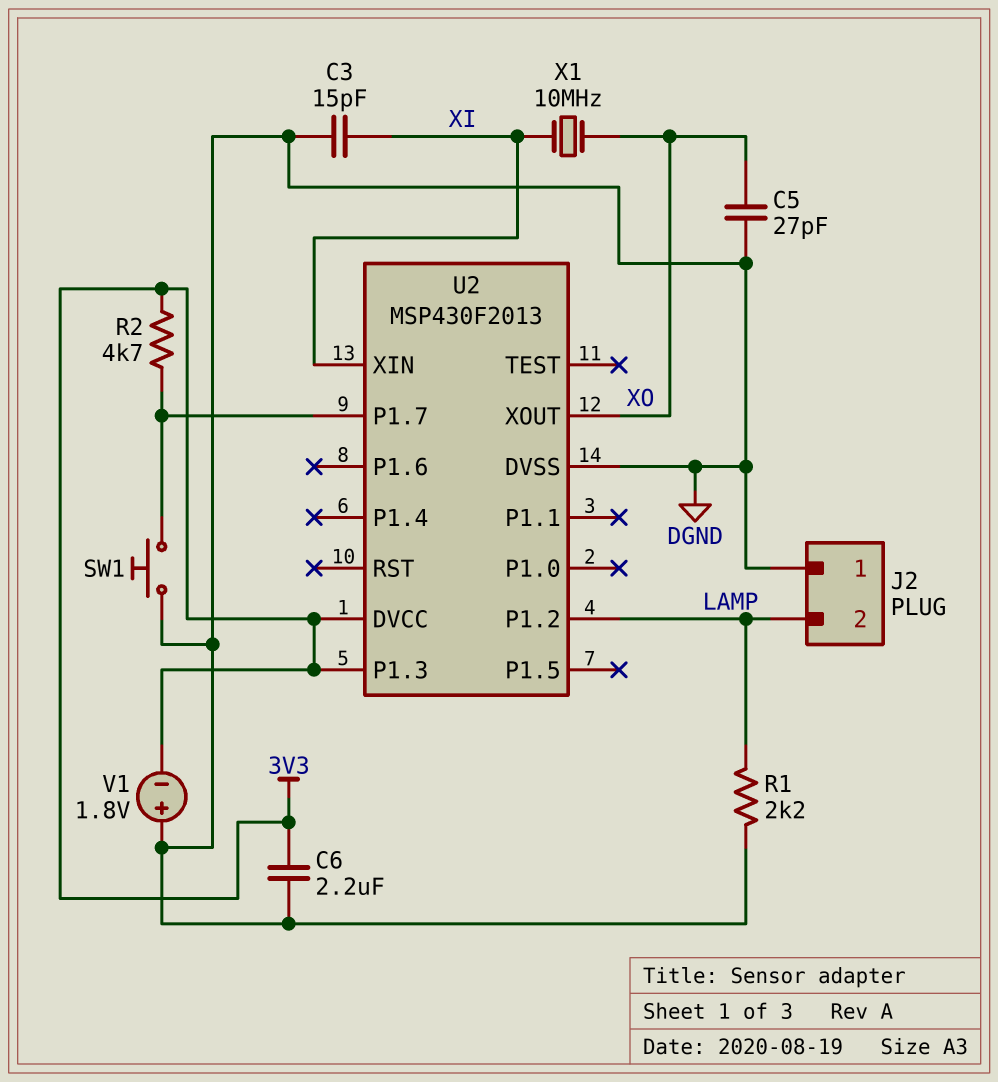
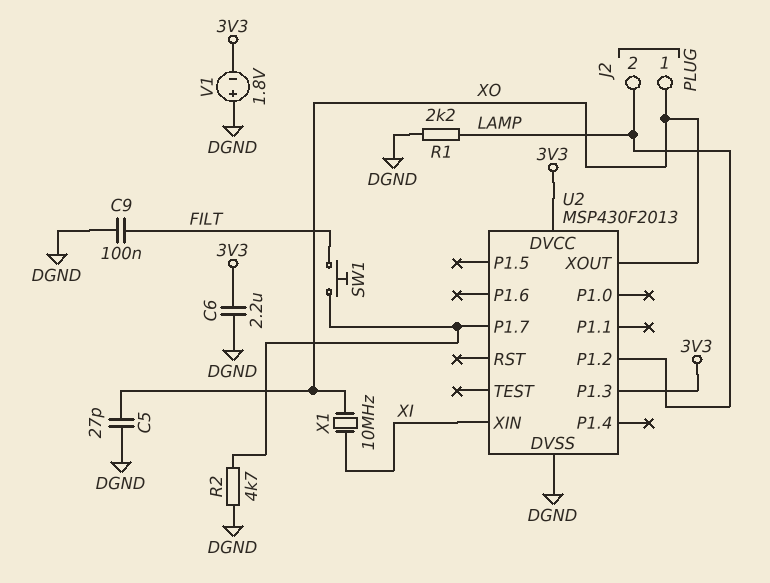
C3: 15pF (DGND, XI) -> none
C9: none -> 100nF (DGND, FILT)
J2 pin 1: DGND -> XO
R2: 4.7k (3V3, U2/P1.7) -> 4.7k (DGND, U2/P1.7)
SW1: button (DGND, U2/P1.7) -> button (FILT, U2/P1.7)

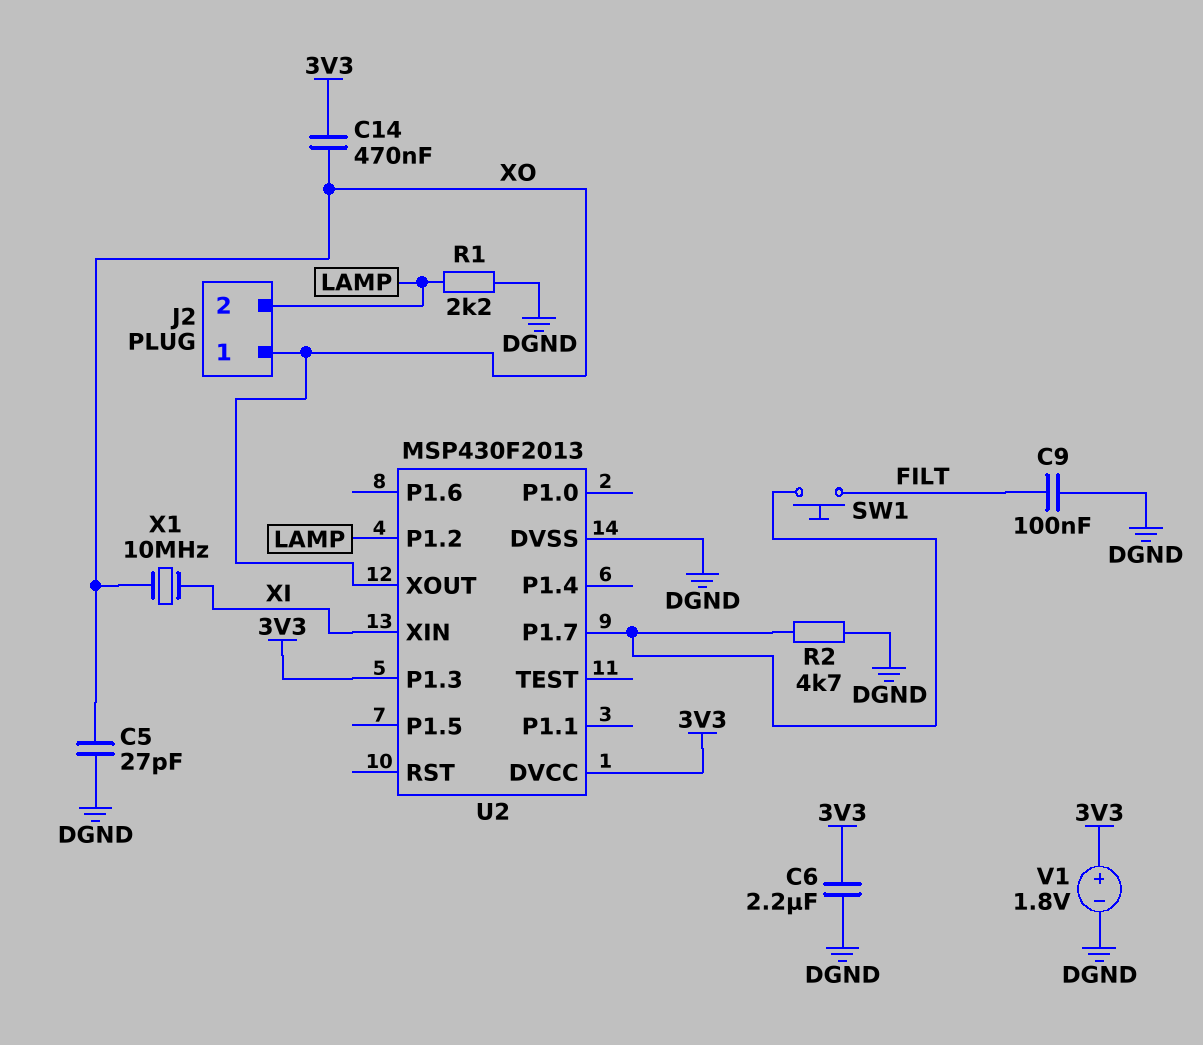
C14: none -> 470nF (3V3, XO)
V1: 1.8V (plus DGND, minus 3V3) -> 1.8V (plus 3V3, minus DGND)

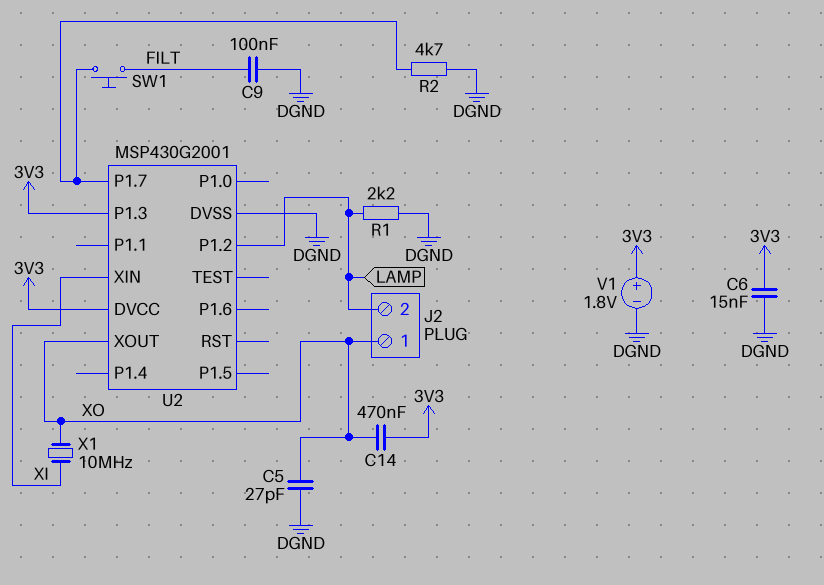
C6: 2.2uF (3V3, DGND) -> 15nF (3V3, DGND)
U2: MSP430F2013 -> MSP430G2001

